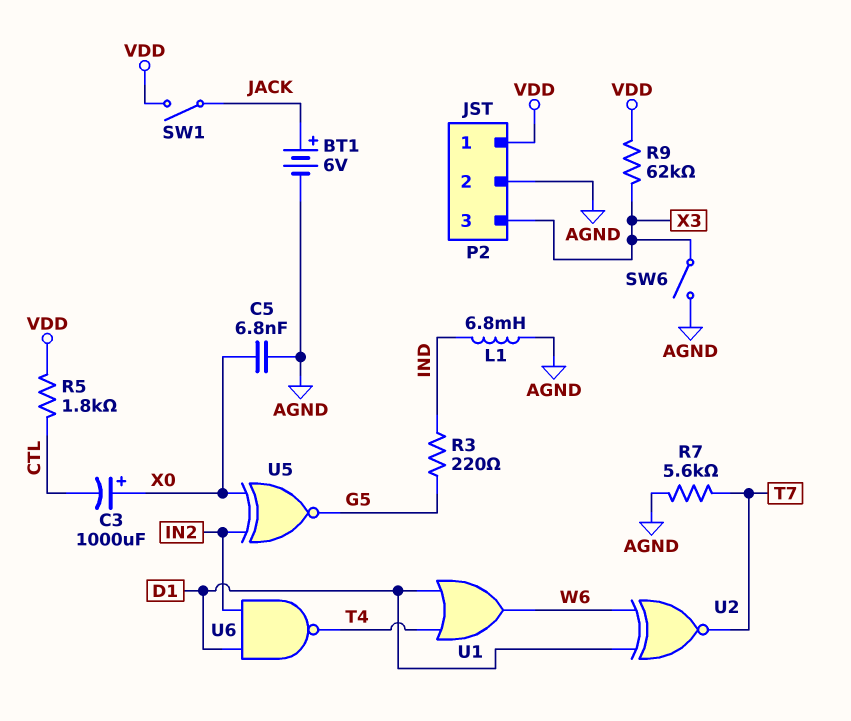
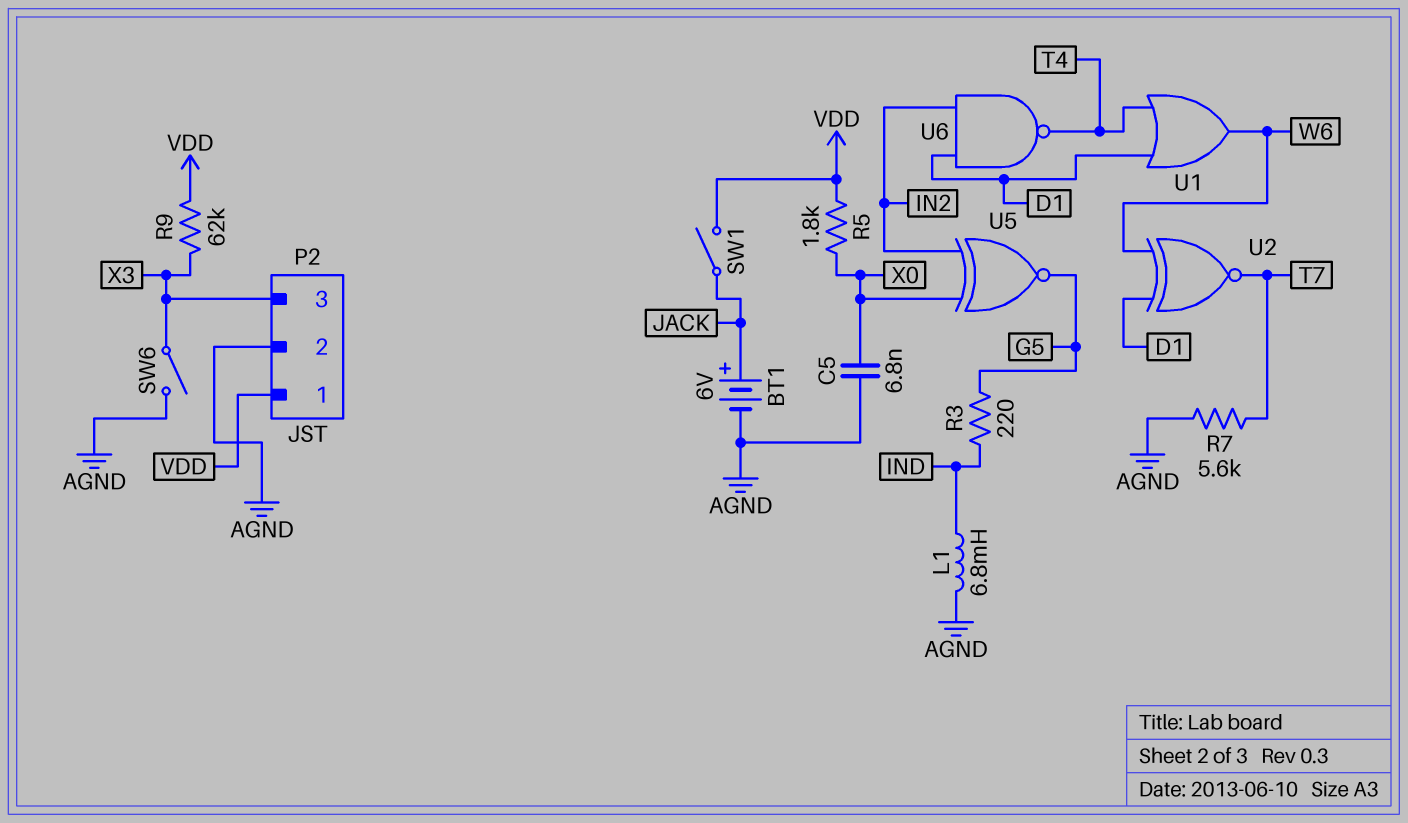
C3: 1000uF (plus X0, minus CTL) -> none
R5: 1.8k (CTL, VDD) -> 1.8k (VDD, X0)

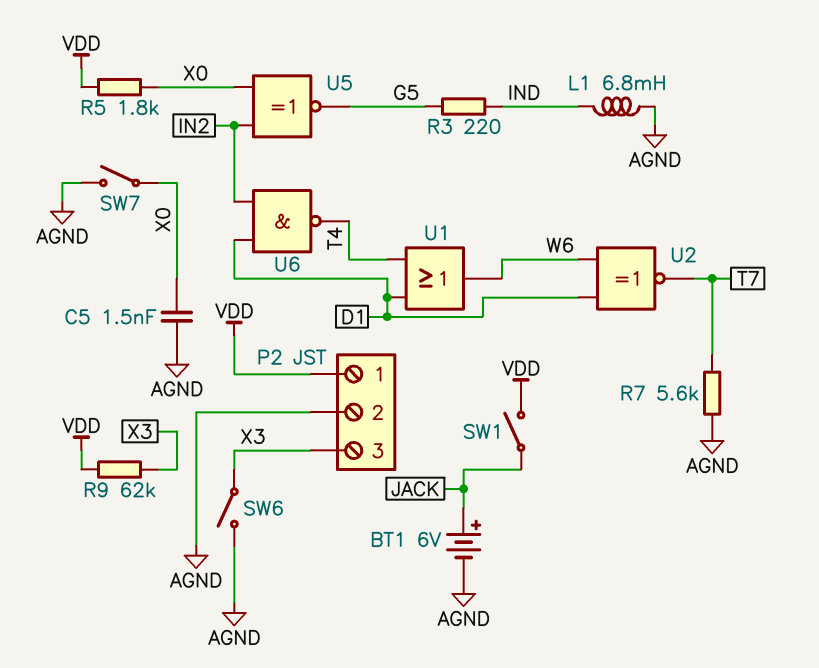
C5: 6.8nF (AGND, X0) -> 1.5nF (AGND, X0)
SW7: none -> switch (AGND, X0)

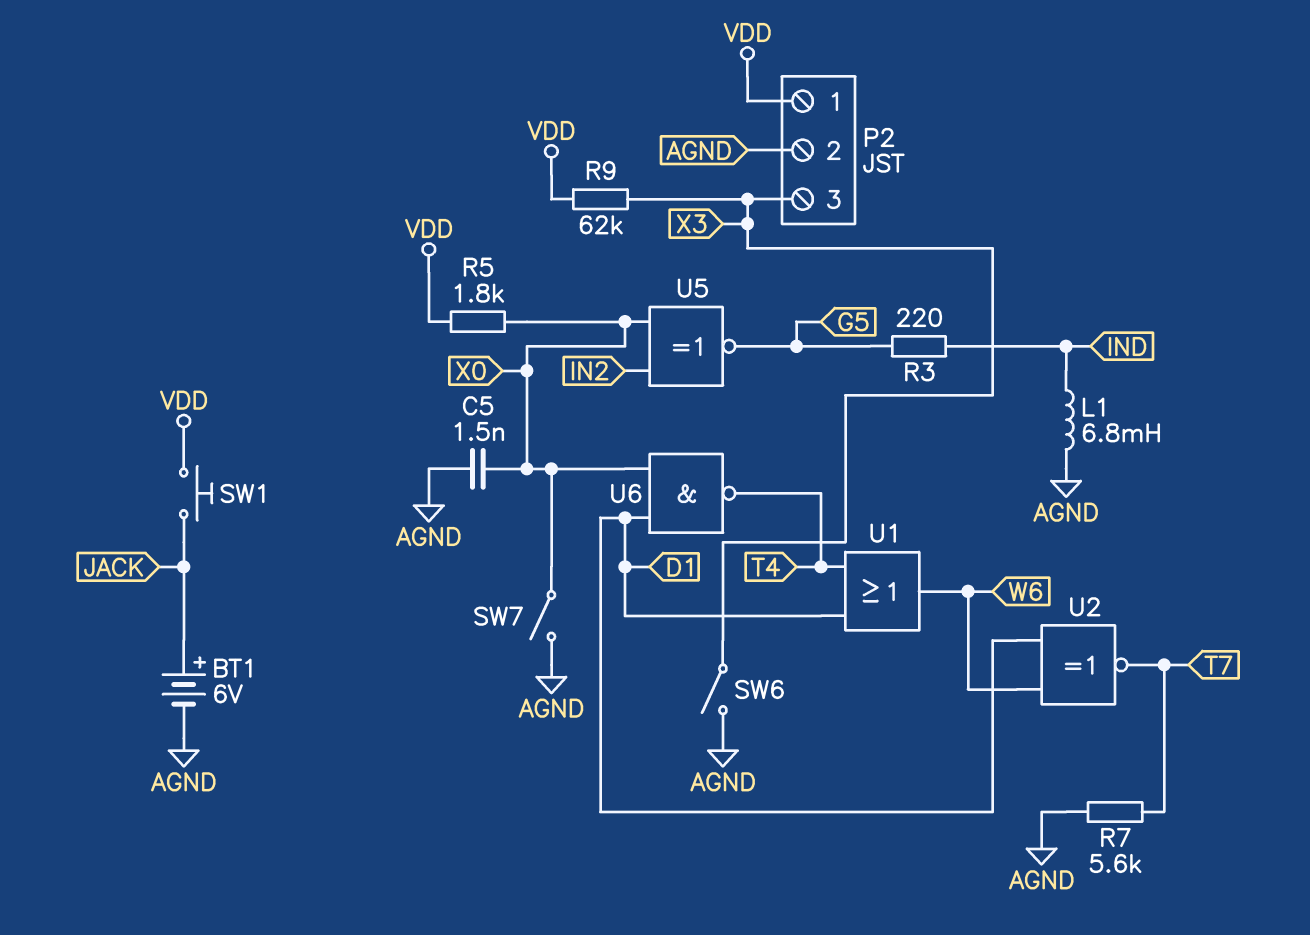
SW1: switch (JACK, VDD) -> button (JACK, VDD)
U6: NAND (in D1, in IN2, out T4) -> NAND (in D1, in X0, out T4)

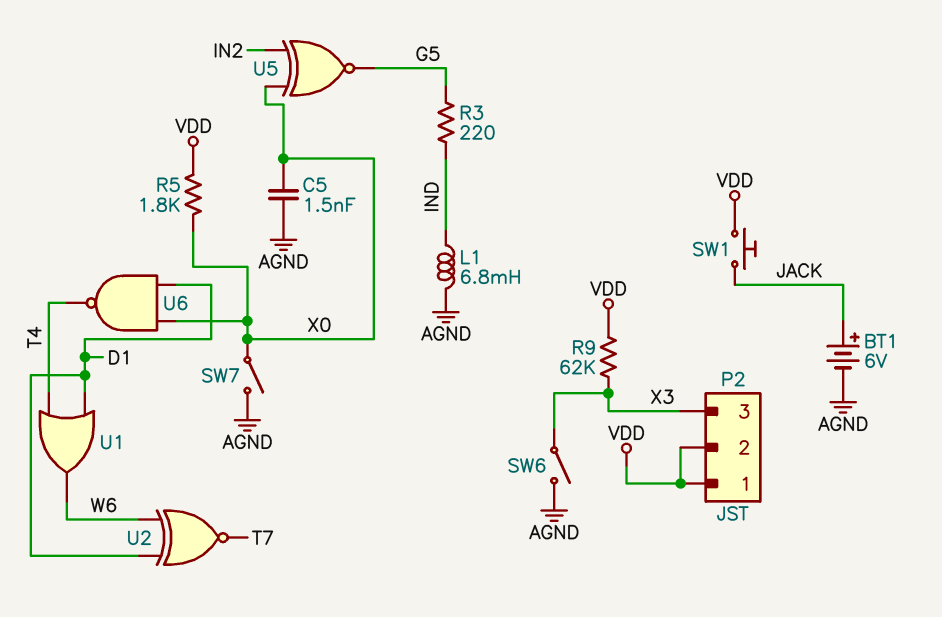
P2 pin 2: AGND -> VDD
R7: 5.6k (AGND, T7) -> none

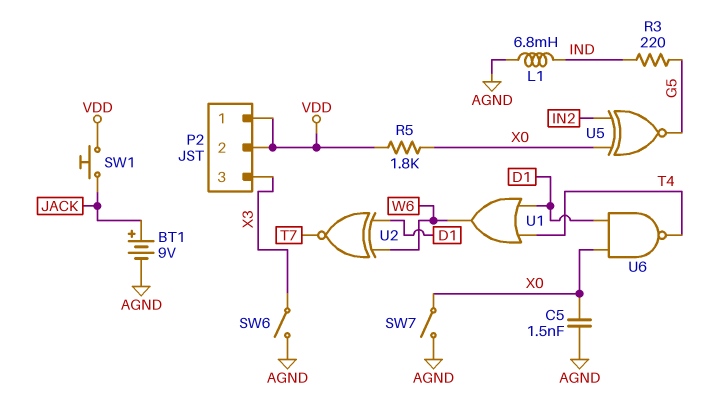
BT1: 6V (plus JACK, minus AGND) -> 9V (plus JACK, minus AGND)
R9: 62k (VDD, X3) -> none

